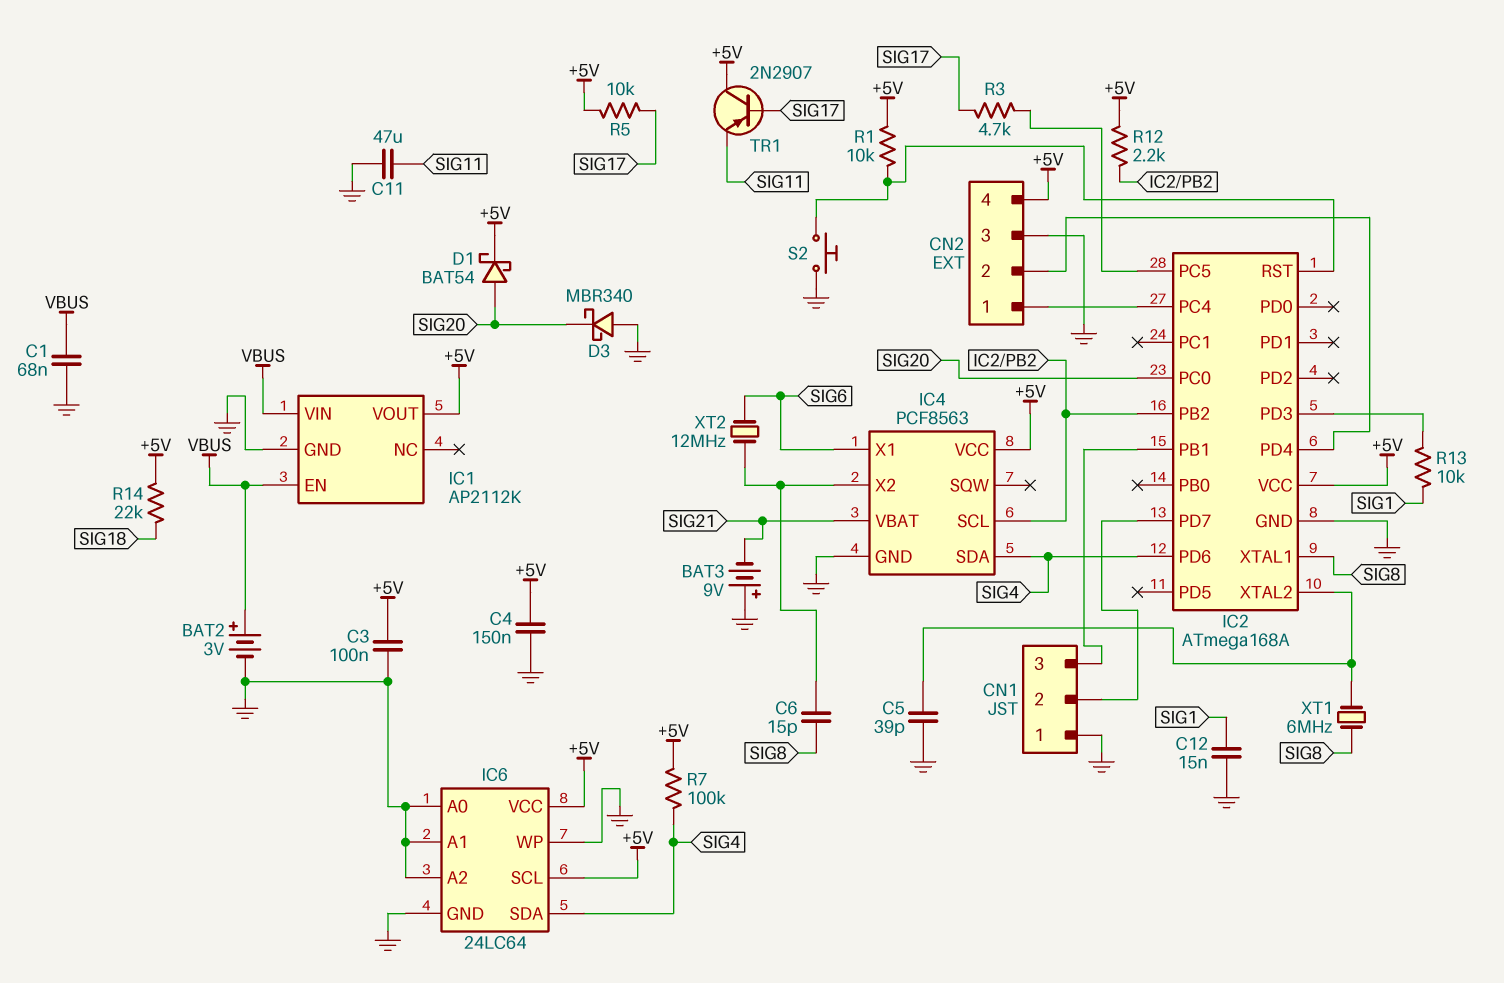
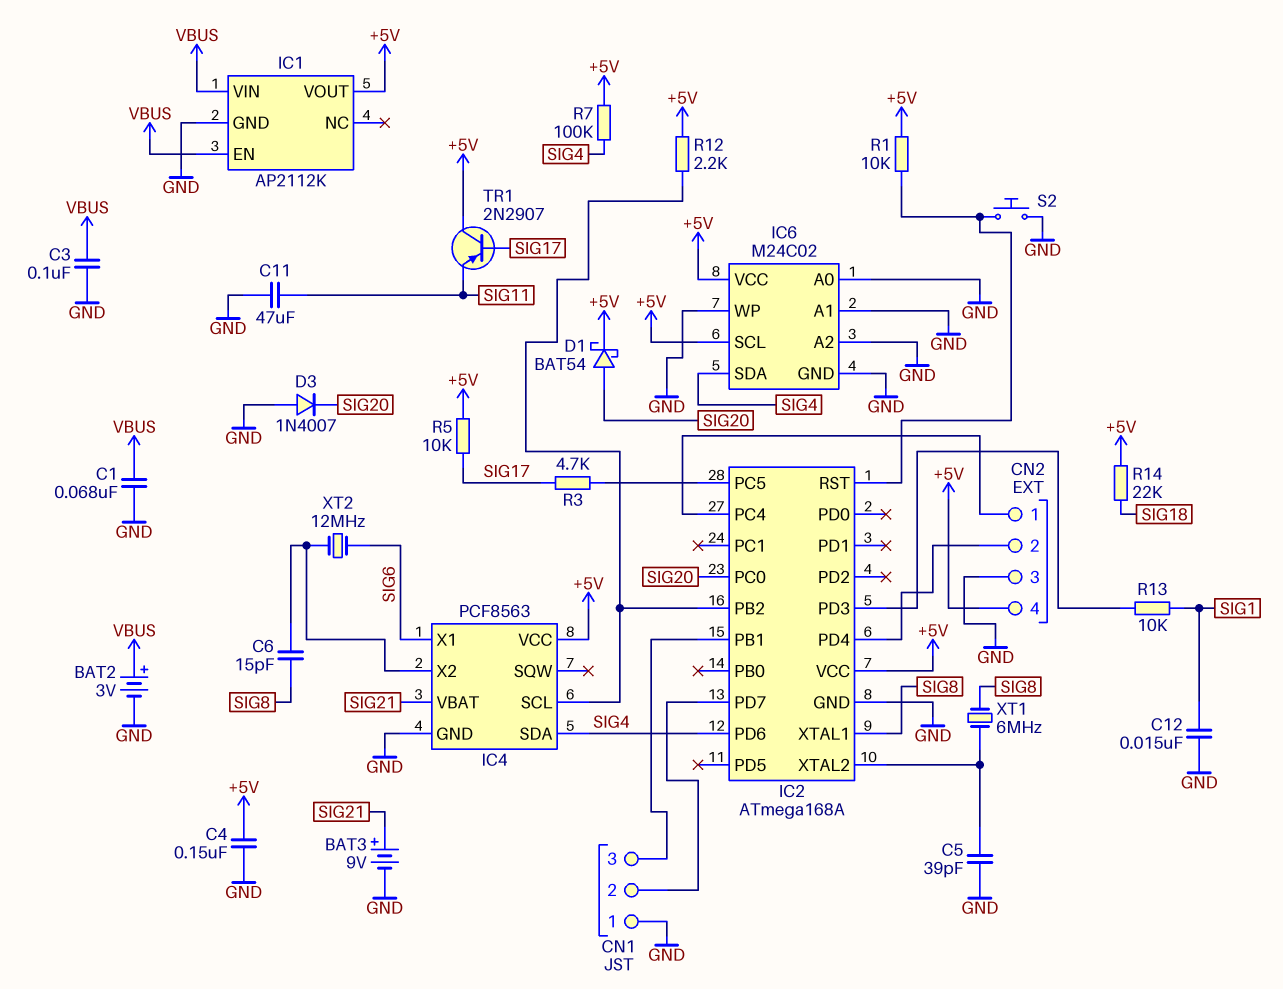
BAT3: 9V (plus GND, minus SIG21) -> 9V (plus SIG21, minus GND)
C3: 100nF (+5V, GND) -> 100nF (GND, VBUS)
D3: schottky MBR340 (A GND, K SIG20) -> diode 1N4007 (A GND, K SIG20)
IC6: 24LC64 -> M24C02

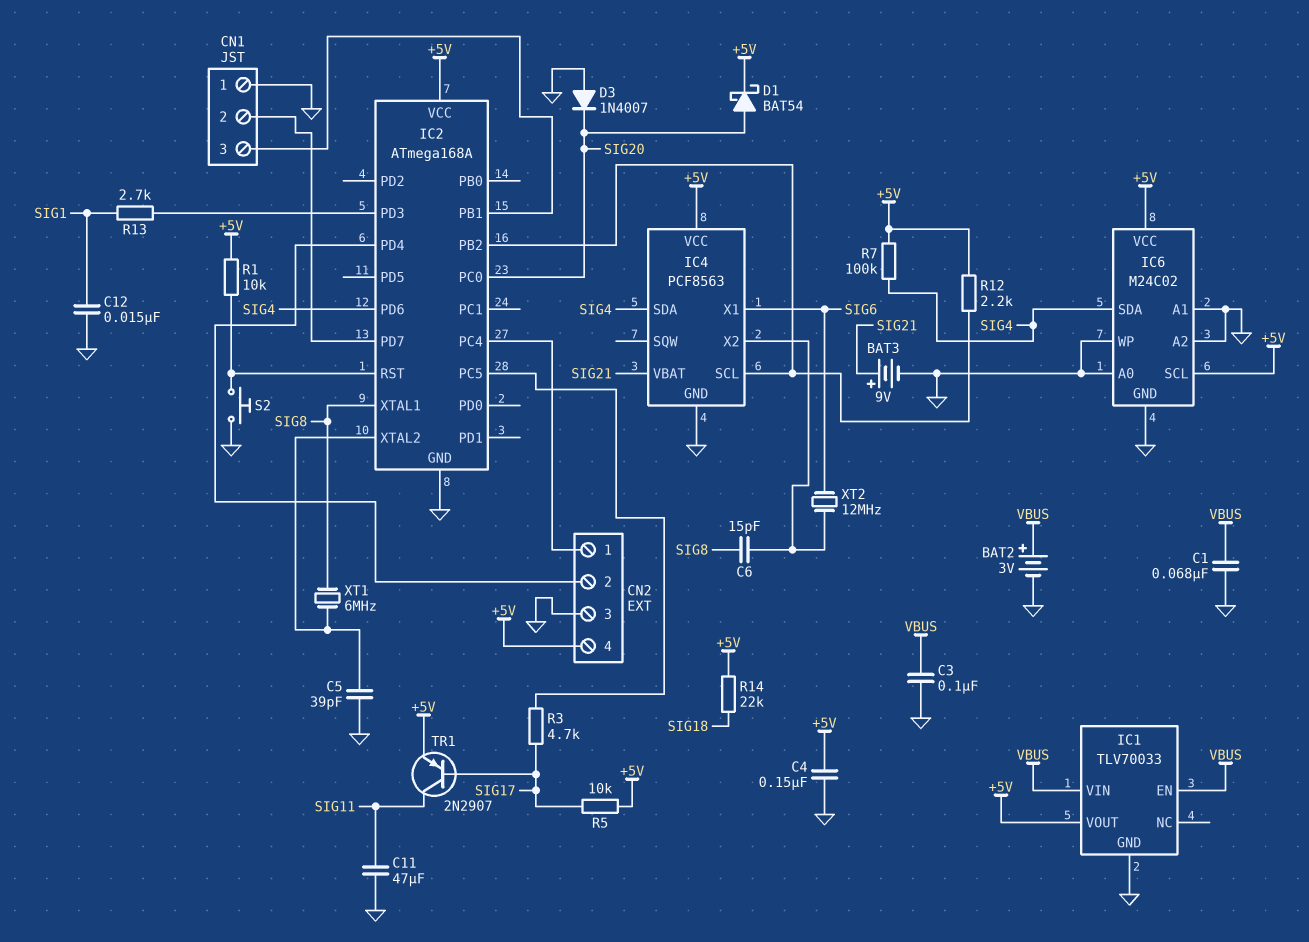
IC1: AP2112K -> TLV70033
R13: 10k (IC2/PD3, SIG1) -> 2.7k (IC2/PD3, SIG1)
TR1: PNP 2N2907 (B SIG17, C +5V, E SIG11) -> PNP 2N2907 (B SIG17, C SIG11, E +5V)

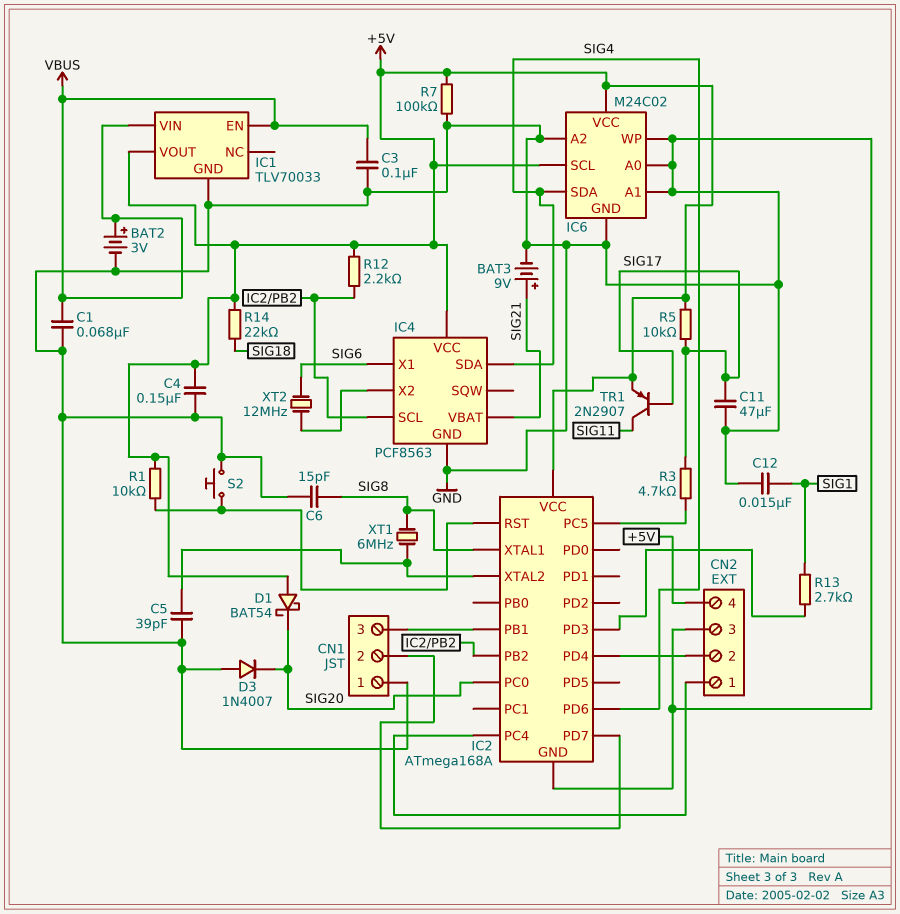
C6: 15pF (IC4/X2, SIG8) -> 15pF (GND, SIG8)
C11: 47uF (GND, SIG11) -> 47uF (GND, SIG17)
D1: schottky BAT54 (A SIG20, K +5V) -> schottky BAT54 (A +5V, K SIG20)
R7: 100k (+5V, SIG4) -> 100k (+5V, GND)

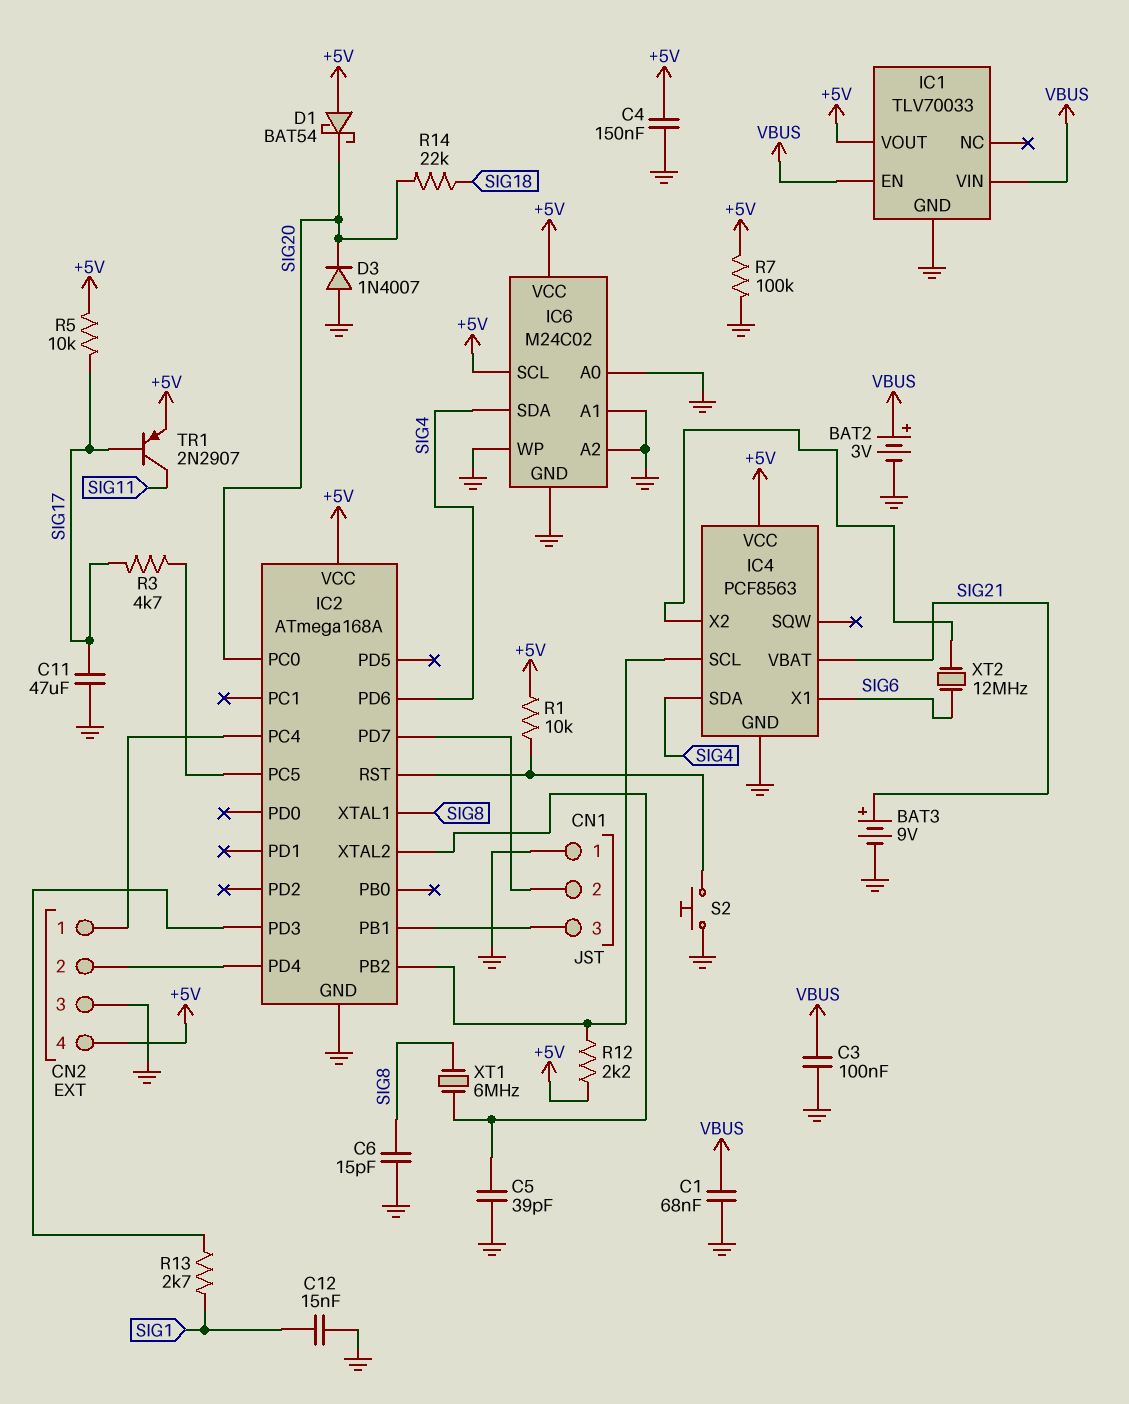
R14: 22k (+5V, SIG18) -> 22k (SIG18, SIG20)

